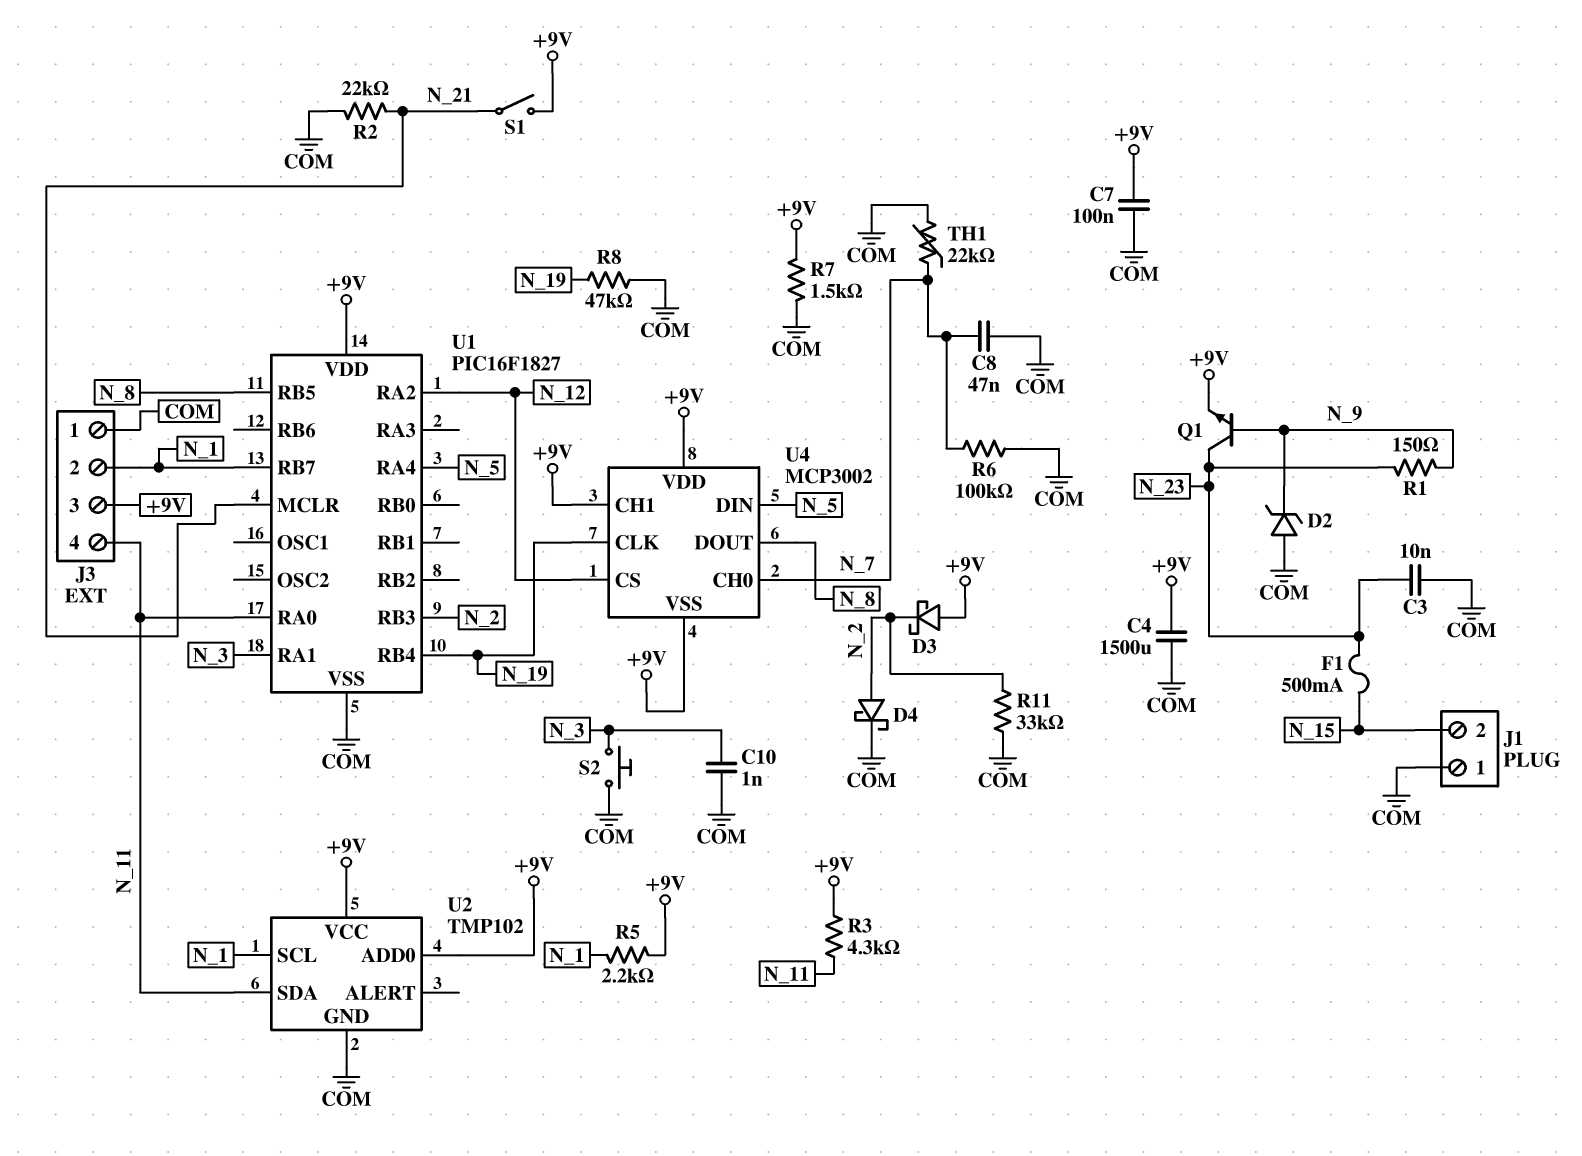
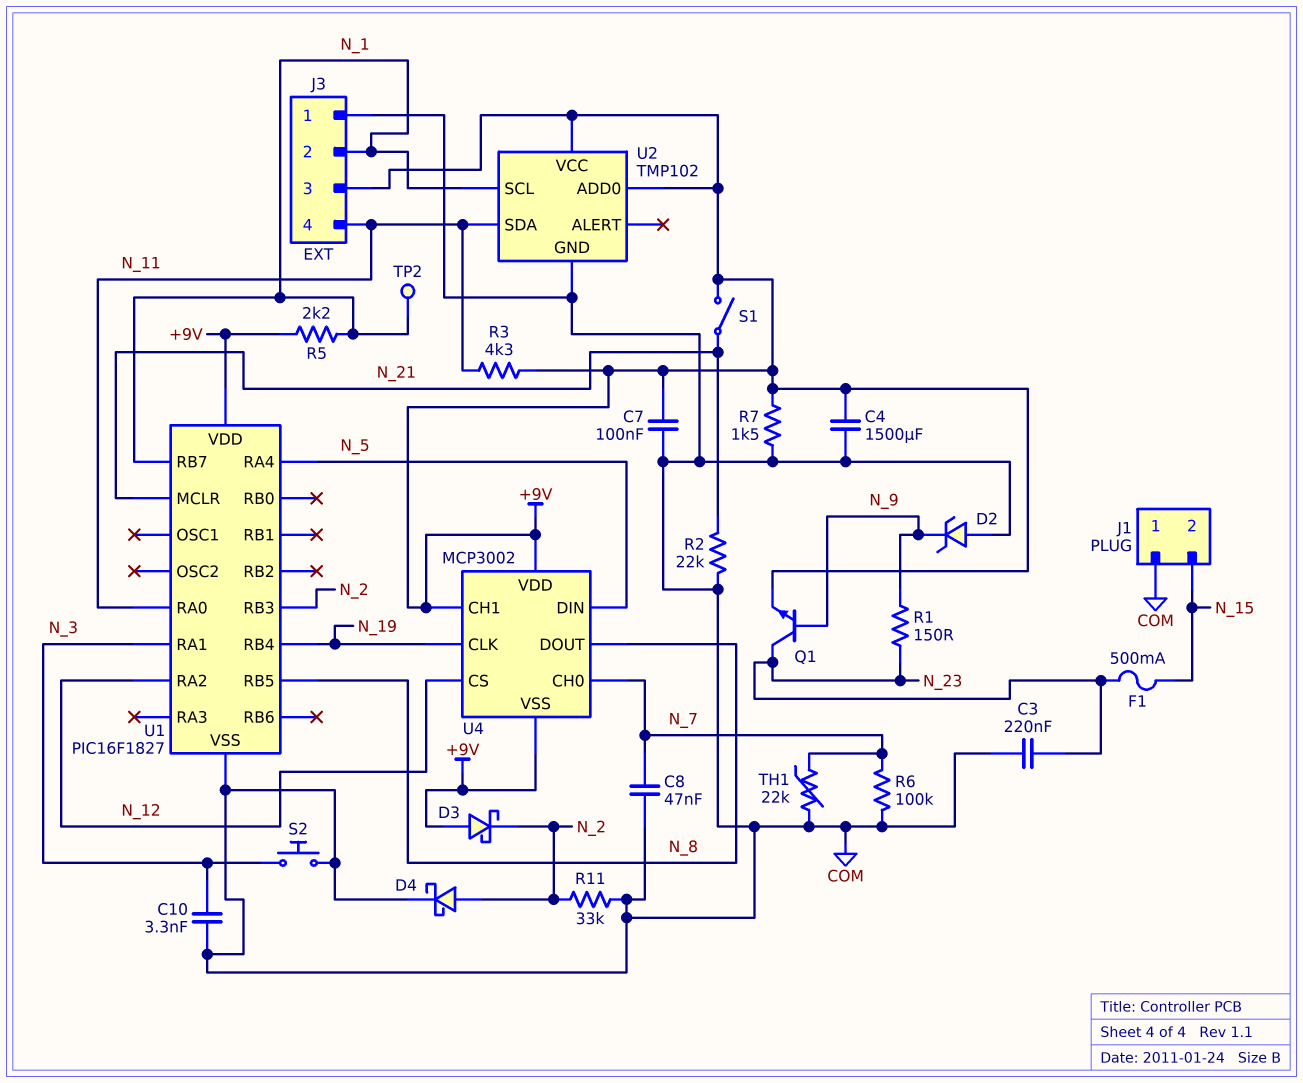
C3: 10nF (COM, N_23) -> 220nF (COM, N_23)
C10: 1nF (COM, N_3) -> 3.3nF (COM, N_3)
R8: 47k (COM, N_19) -> none
TP2: none -> test point (N_1)

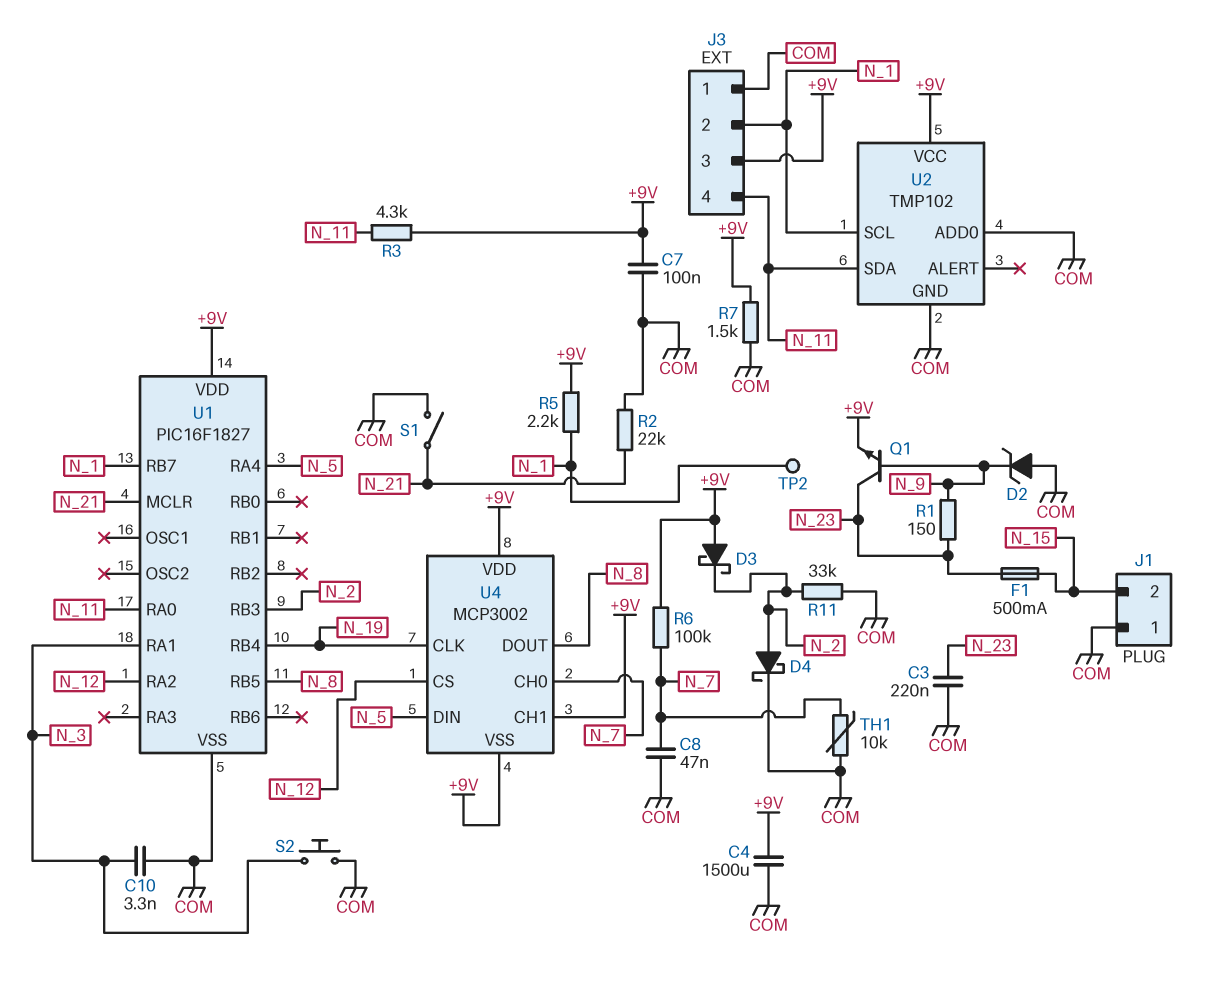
R6: 100k (COM, N_7) -> 100k (+9V, N_7)
S1: switch (+9V, N_21) -> switch (COM, N_21)
TH1: 22k (COM, N_7) -> 10k (COM, N_7)
U2 pin ADD0: +9V -> COM

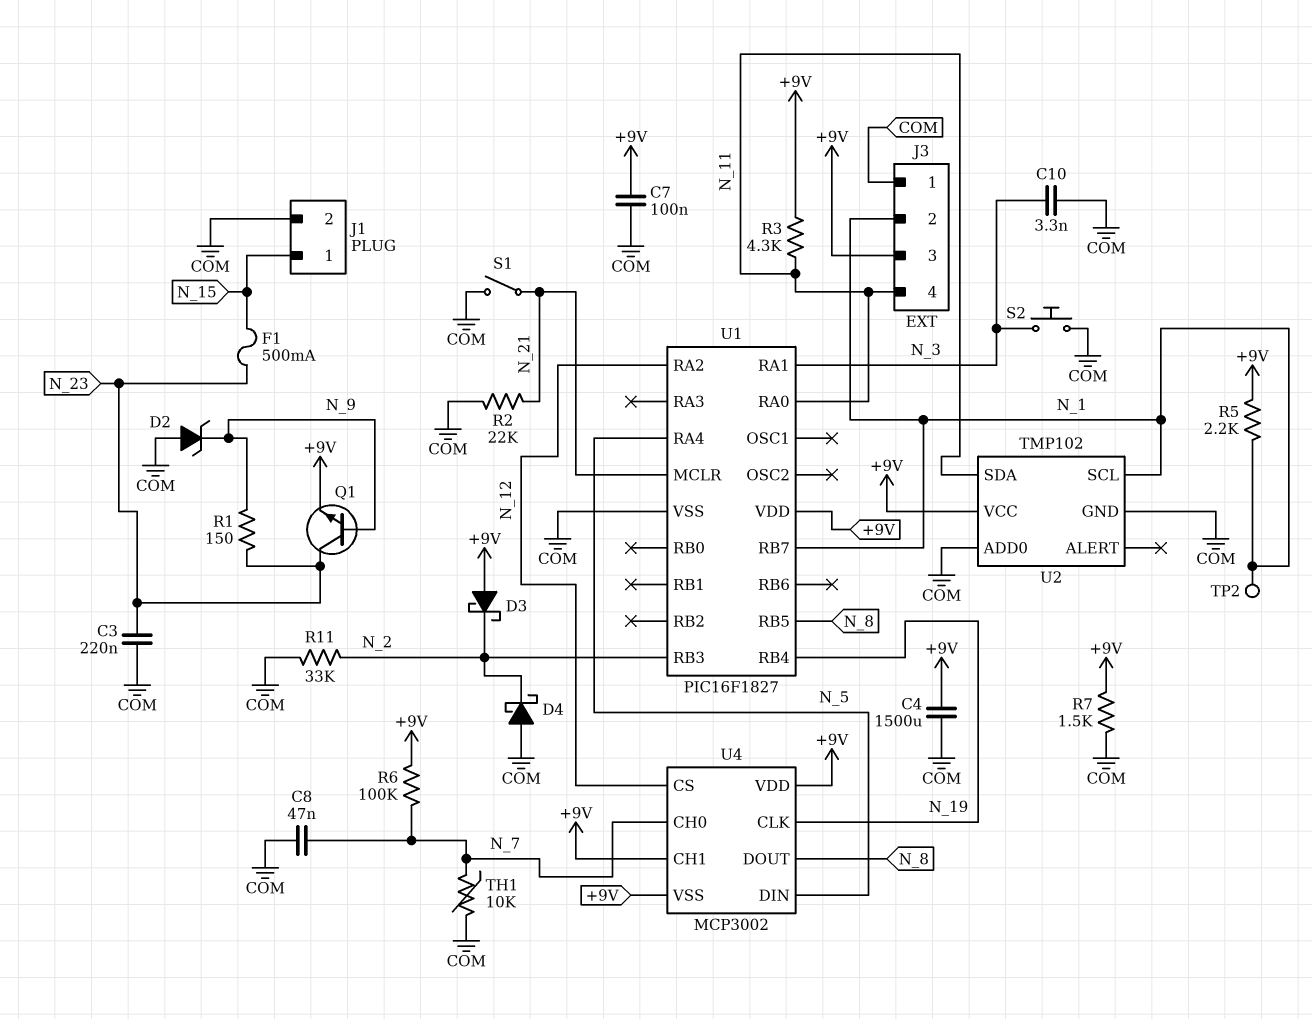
D4: schottky (A N_2, K COM) -> schottky (A COM, K N_2)
J1 pin 1: COM -> N_15
J1 pin 2: N_15 -> COM

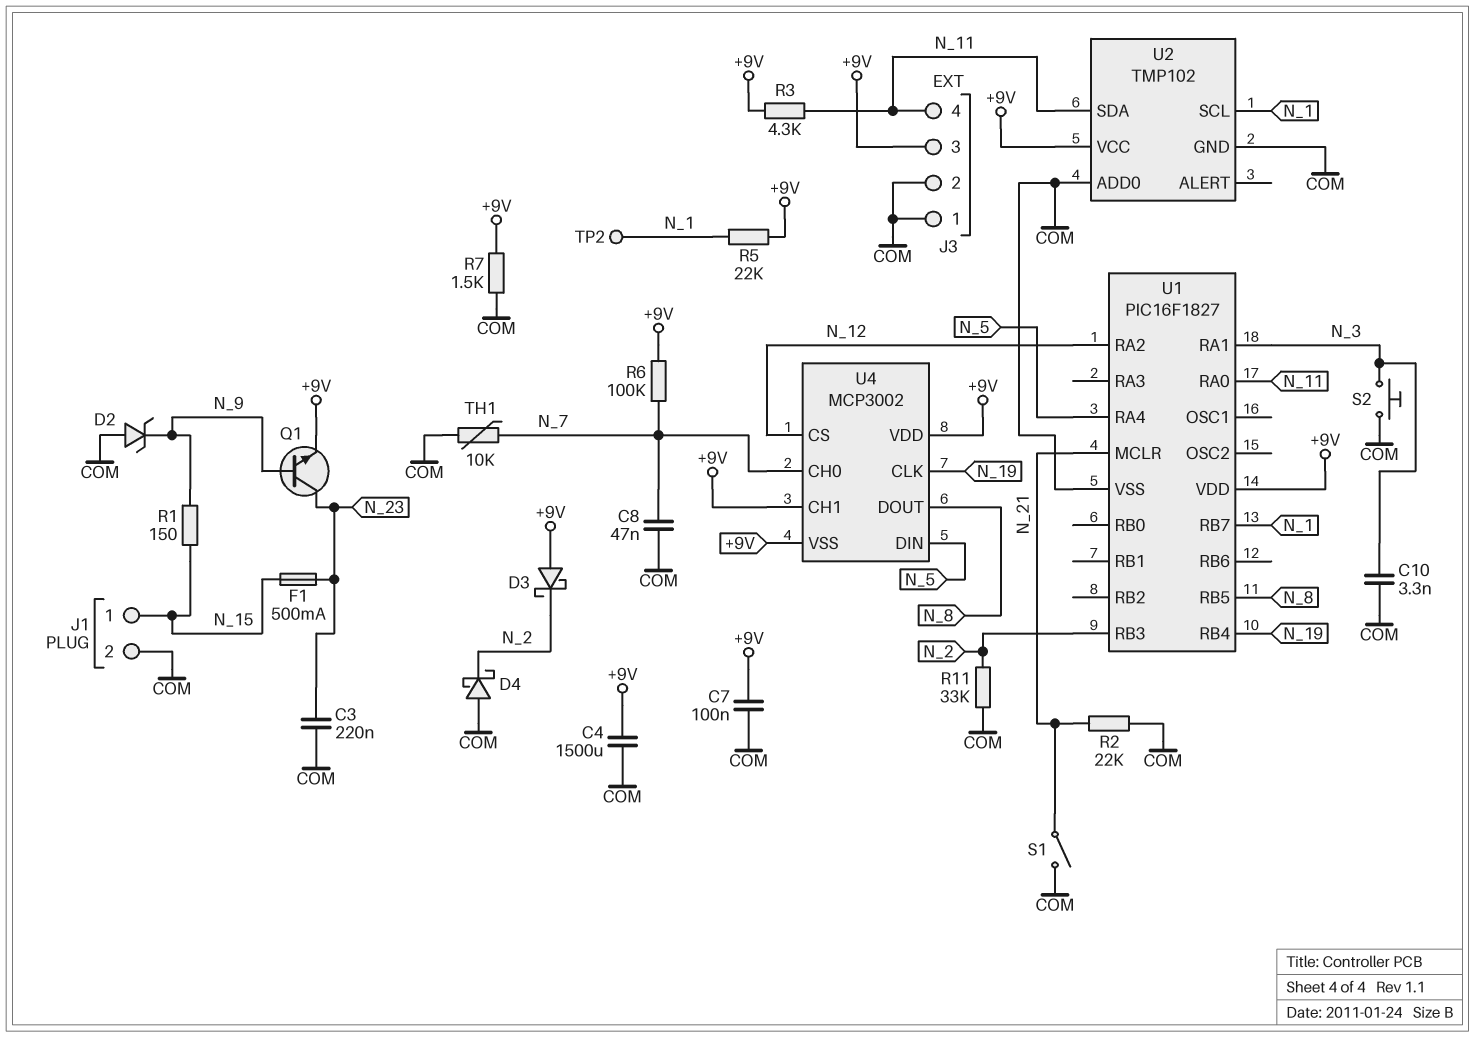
J3 pin 2: N_1 -> COM
R1: 150 (N_9, N_23) -> 150 (N_9, N_15)
R5: 2.2k (+9V, N_1) -> 22k (+9V, N_1)

